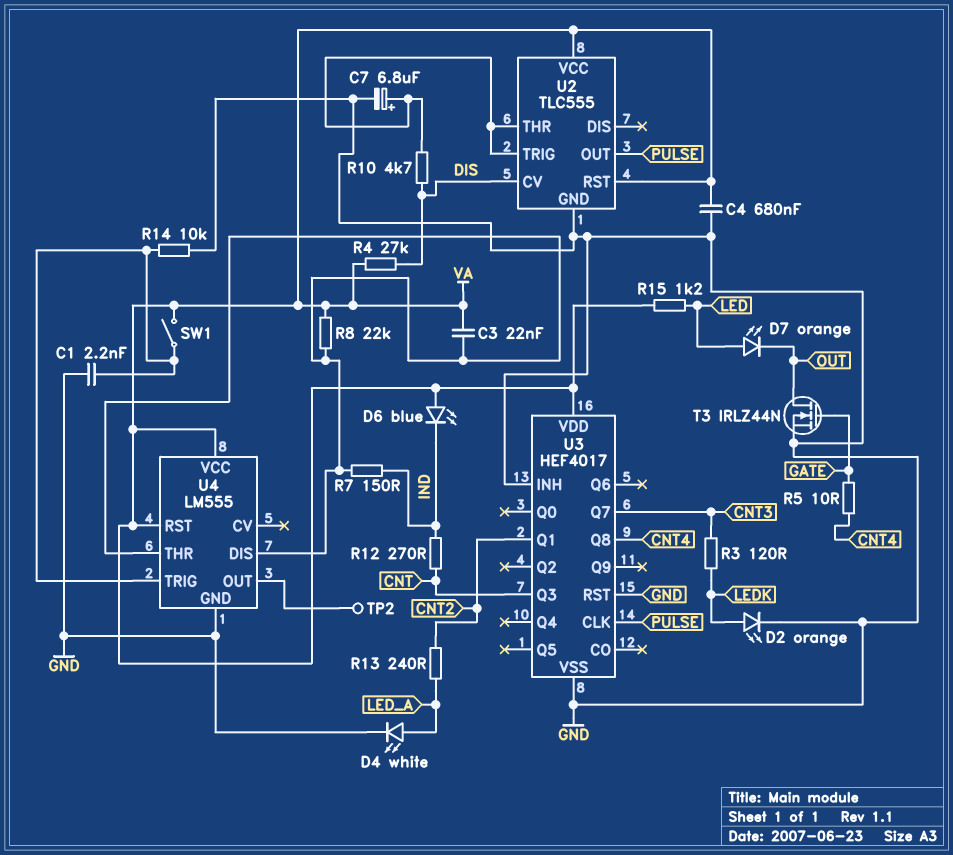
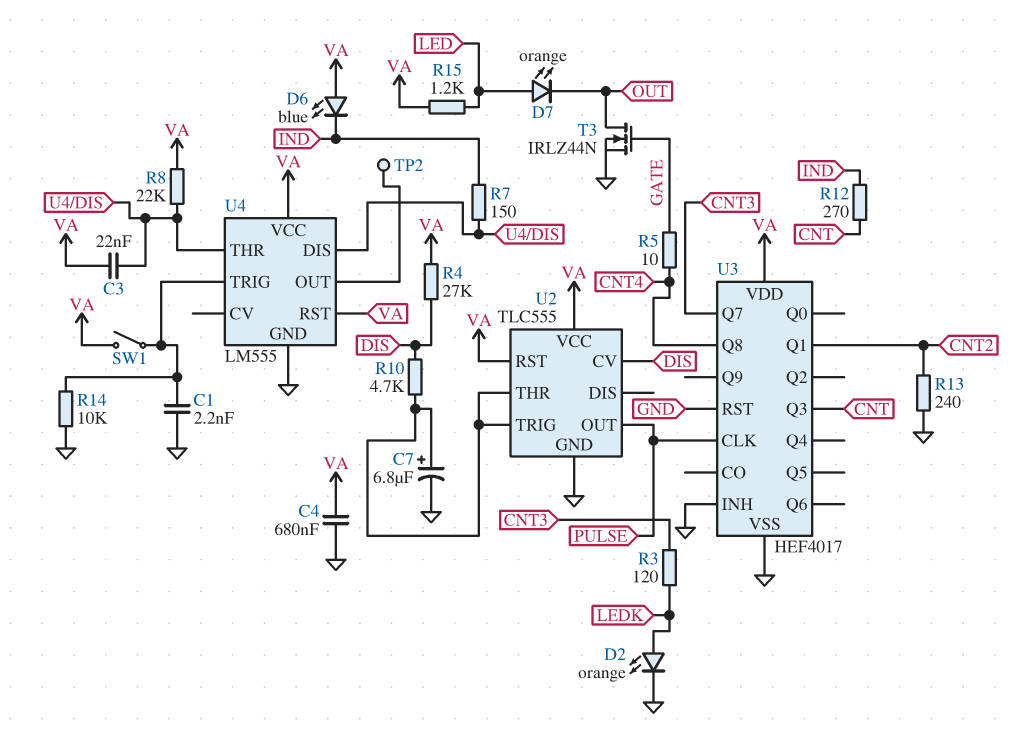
D4: LED white (A LED_A, K GND) -> none
R13: 240 (CNT2, LED_A) -> 240 (CNT2, GND)

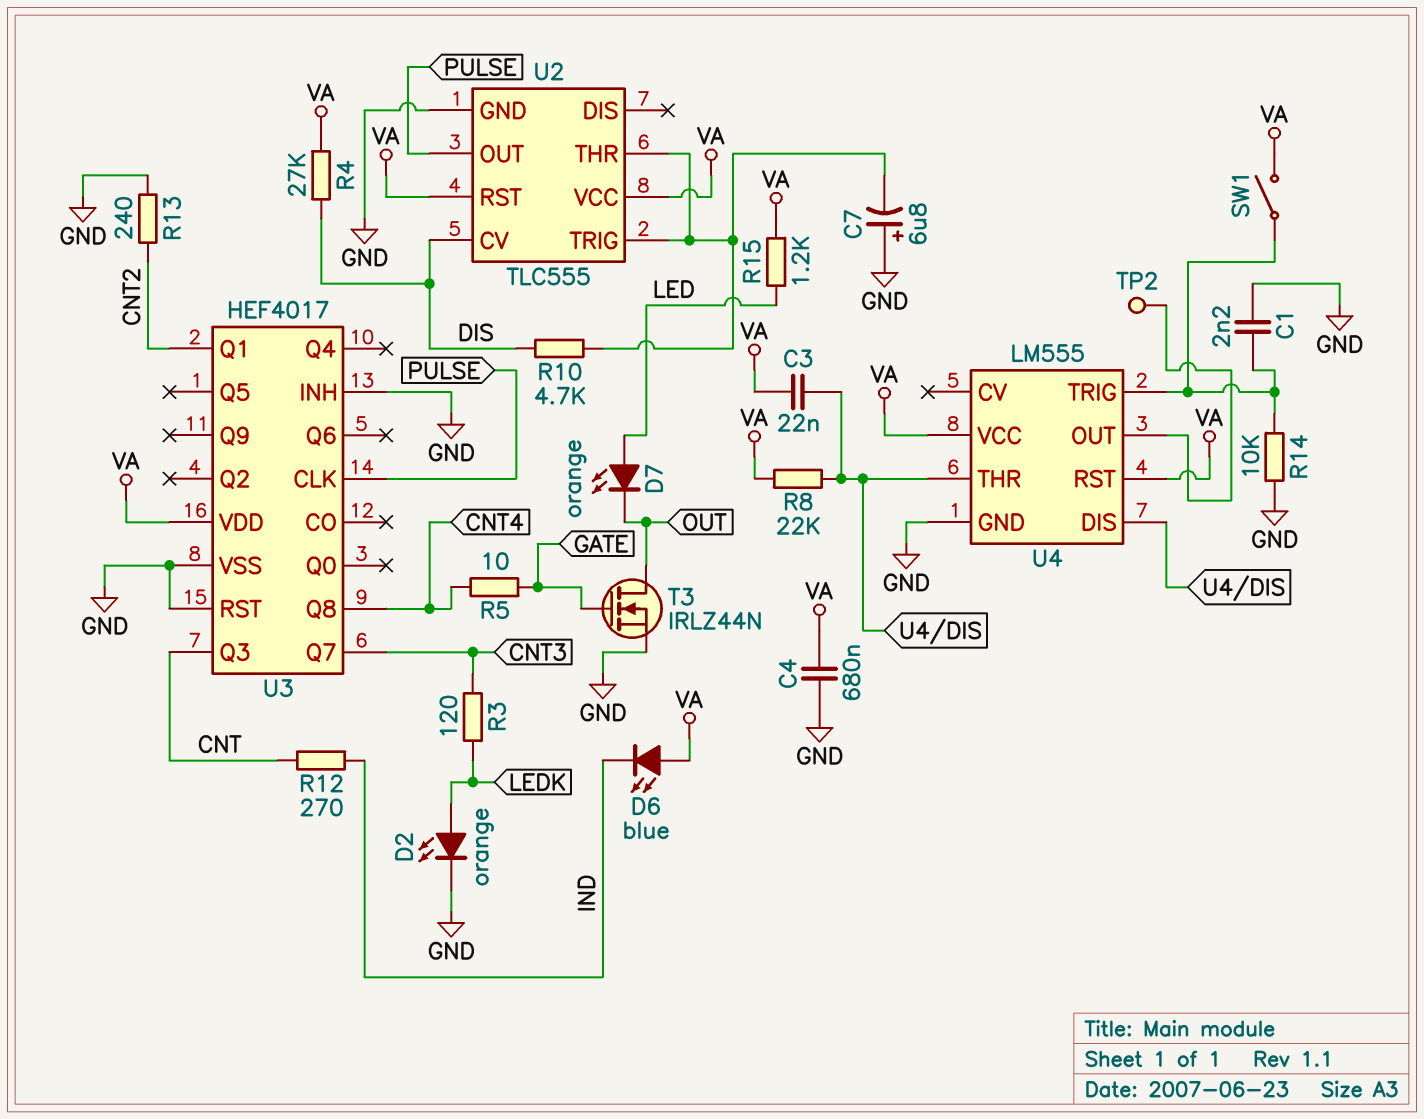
C7: 6.8uF (plus U2/THR, minus GND) -> 6.8uF (plus GND, minus U2/THR)
R7: 150 (IND, U4/DIS) -> none

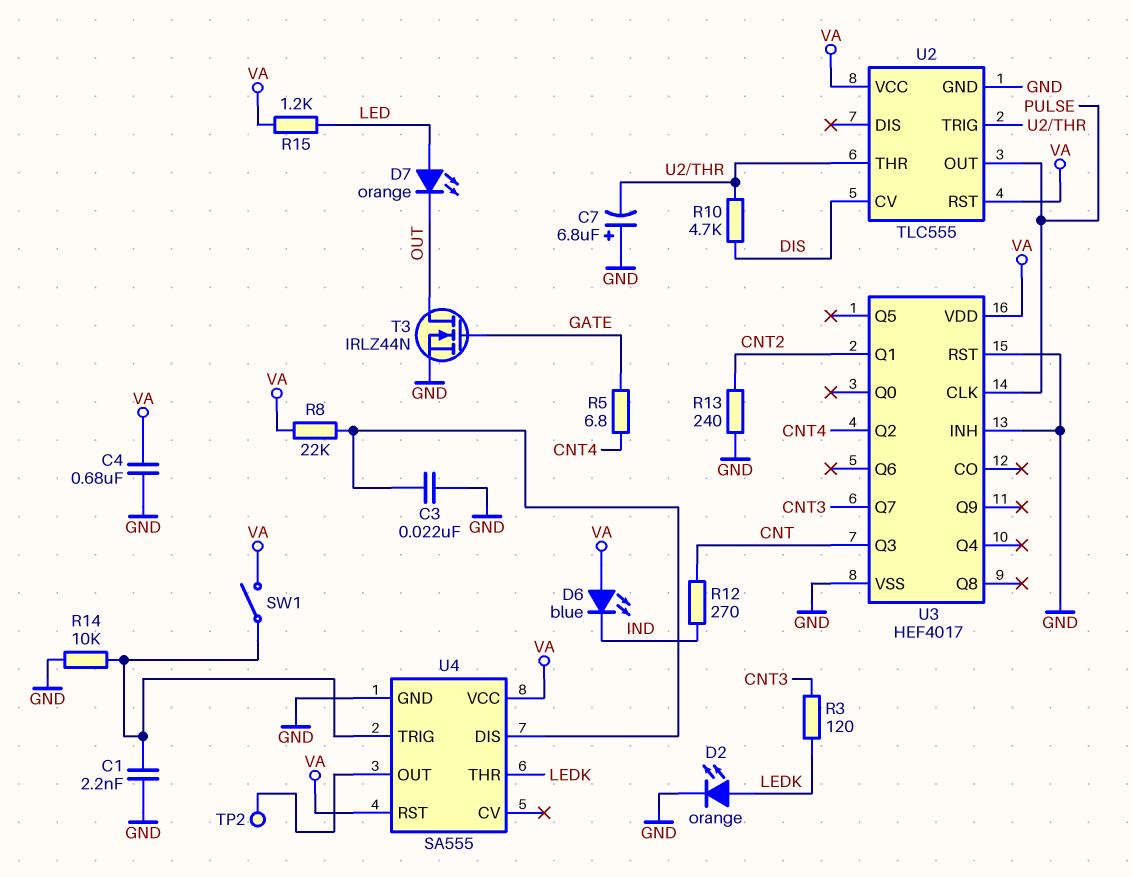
C3: 22nF (U4/DIS, VA) -> 22nF (GND, U4/DIS)
R4: 27k (DIS, VA) -> none
R5: 10 (CNT4, GATE) -> 6.8 (CNT4, GATE)
U3 pin Q2: none -> CNT4
U3 pin Q8: CNT4 -> none
U4: LM555 -> SA555
U4 pin THR: U4/DIS -> LEDK

